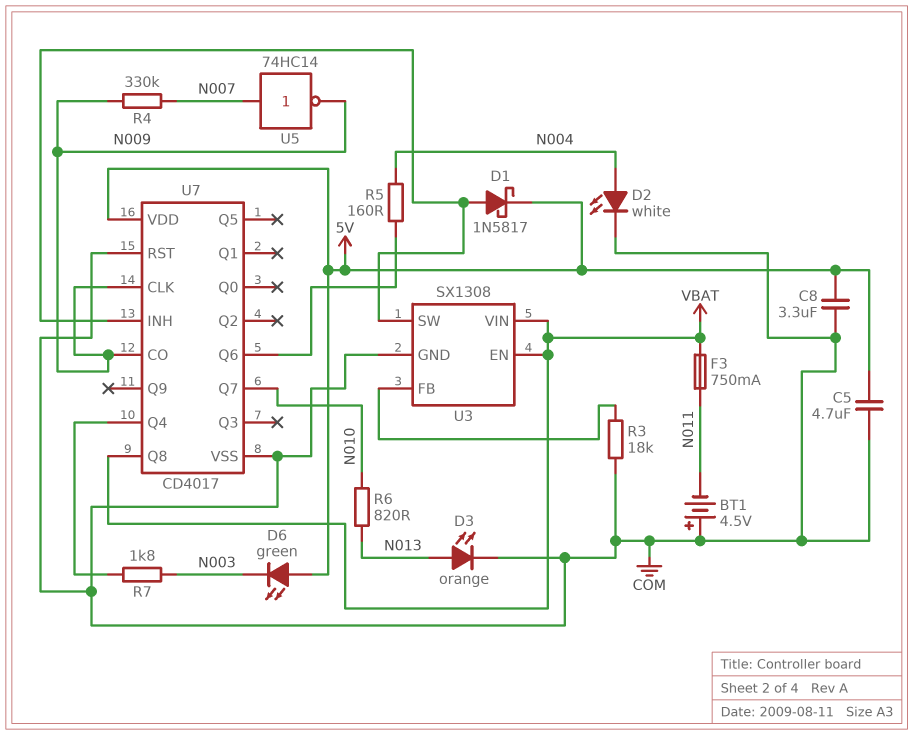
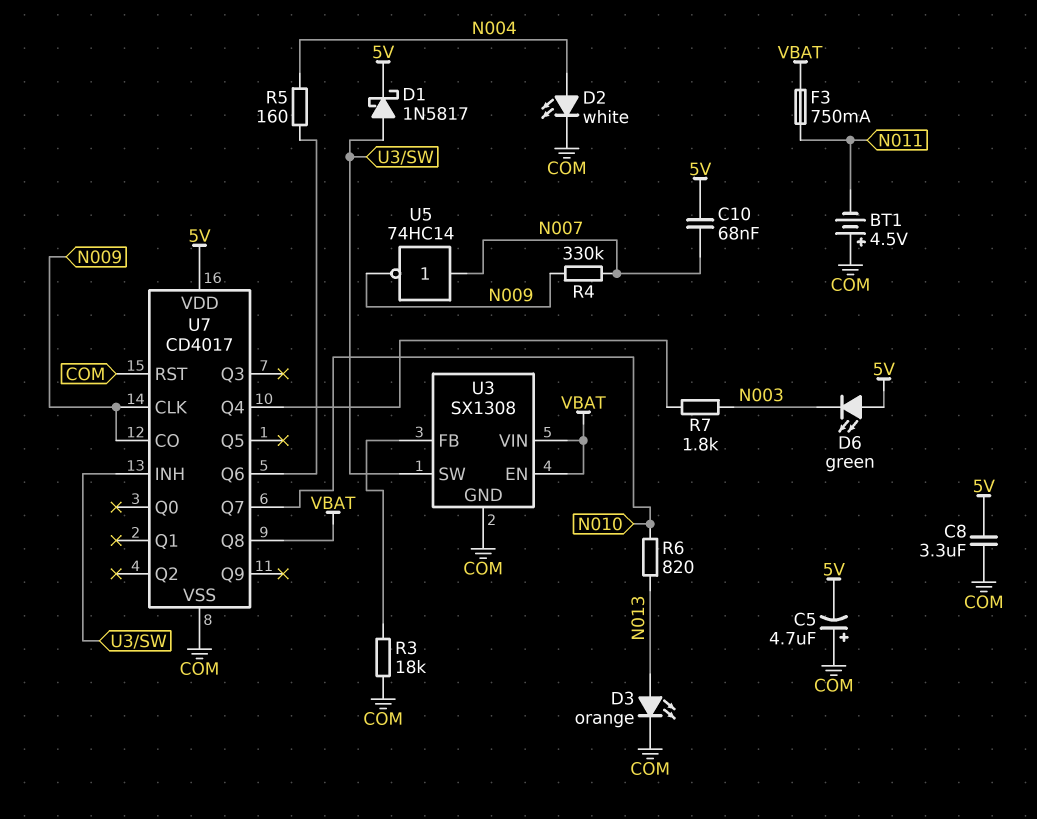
C5: 4.7uF (5V, COM) -> 4.7uF (plus COM, minus 5V)
C10: none -> 68nF (5V, N007)

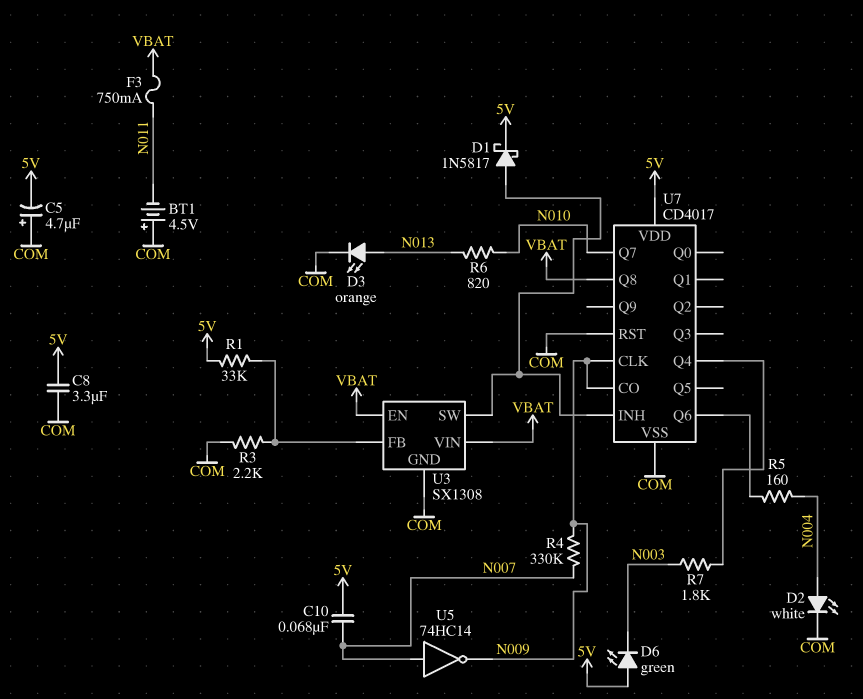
R1: none -> 33k (5V, U3/FB)
R3: 18k (COM, U3/FB) -> 2.2k (COM, U3/FB)

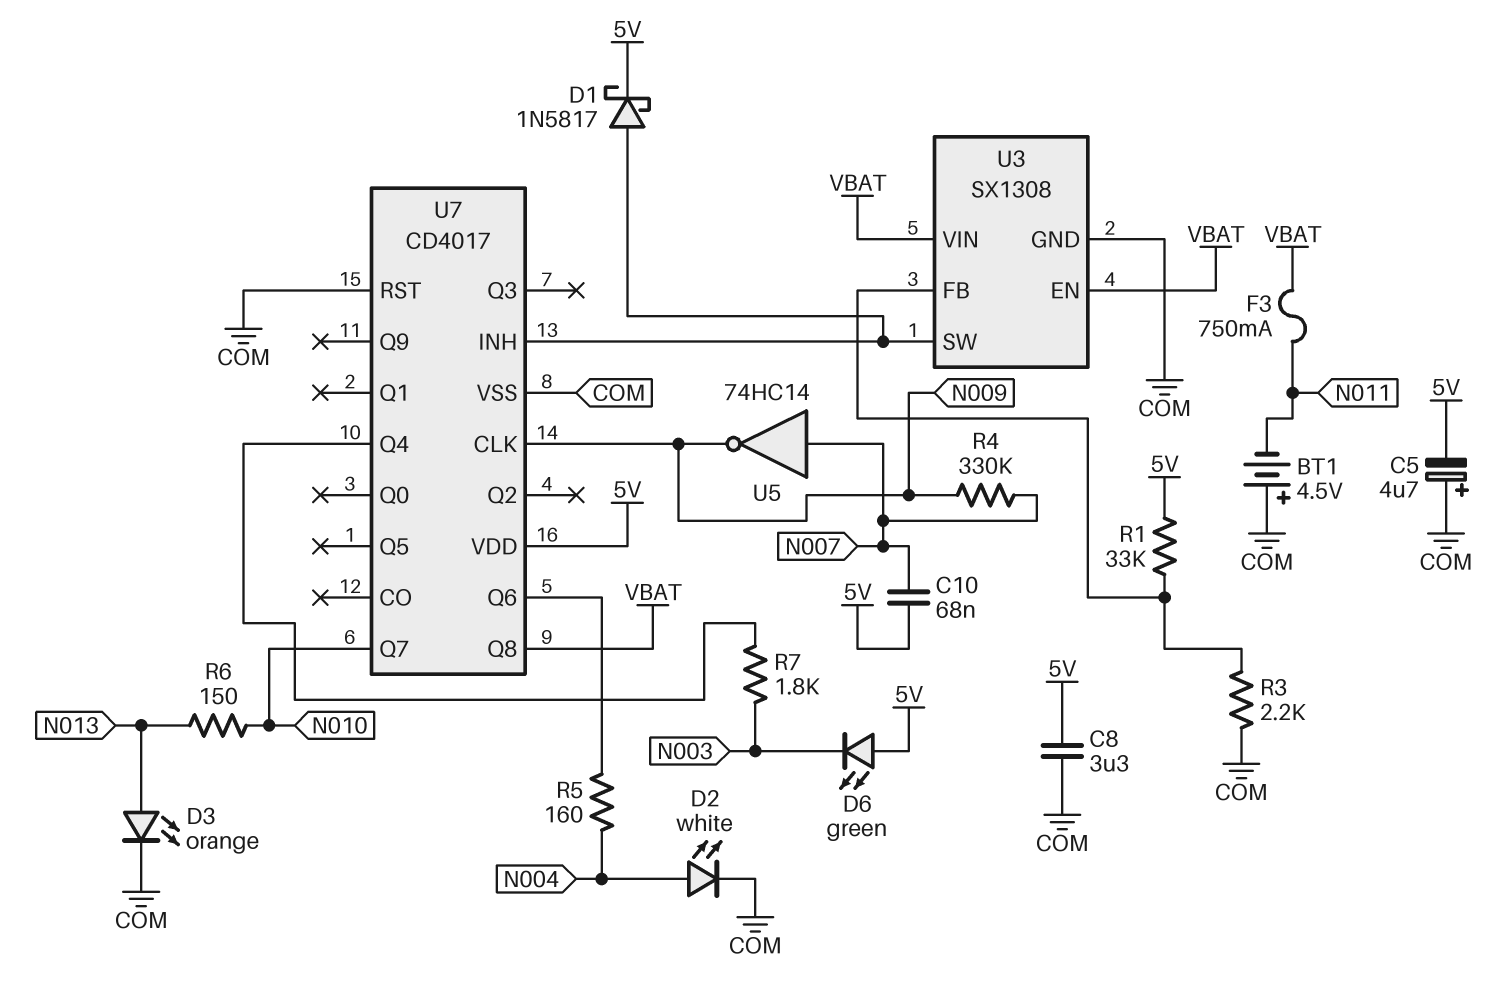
R6: 820 (N010, N013) -> 150 (N010, N013)
U7 pin CO: N009 -> none

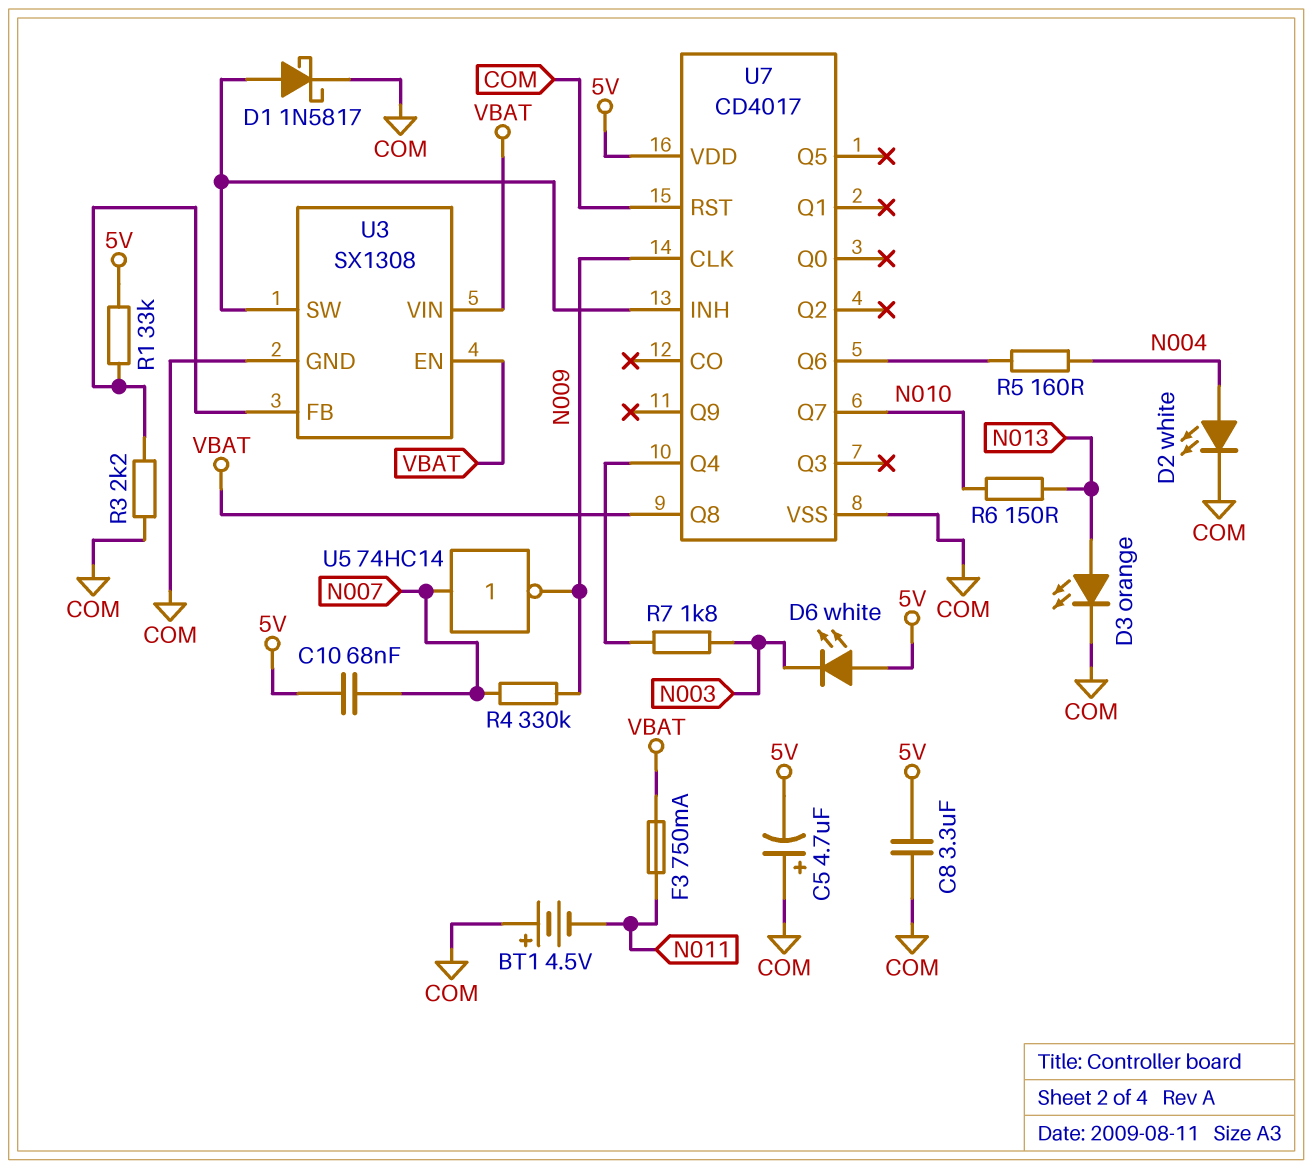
D1: schottky 1N5817 (A U3/SW, K 5V) -> schottky 1N5817 (A U3/SW, K COM)
D6: LED green (A 5V, K N003) -> LED white (A 5V, K N003)

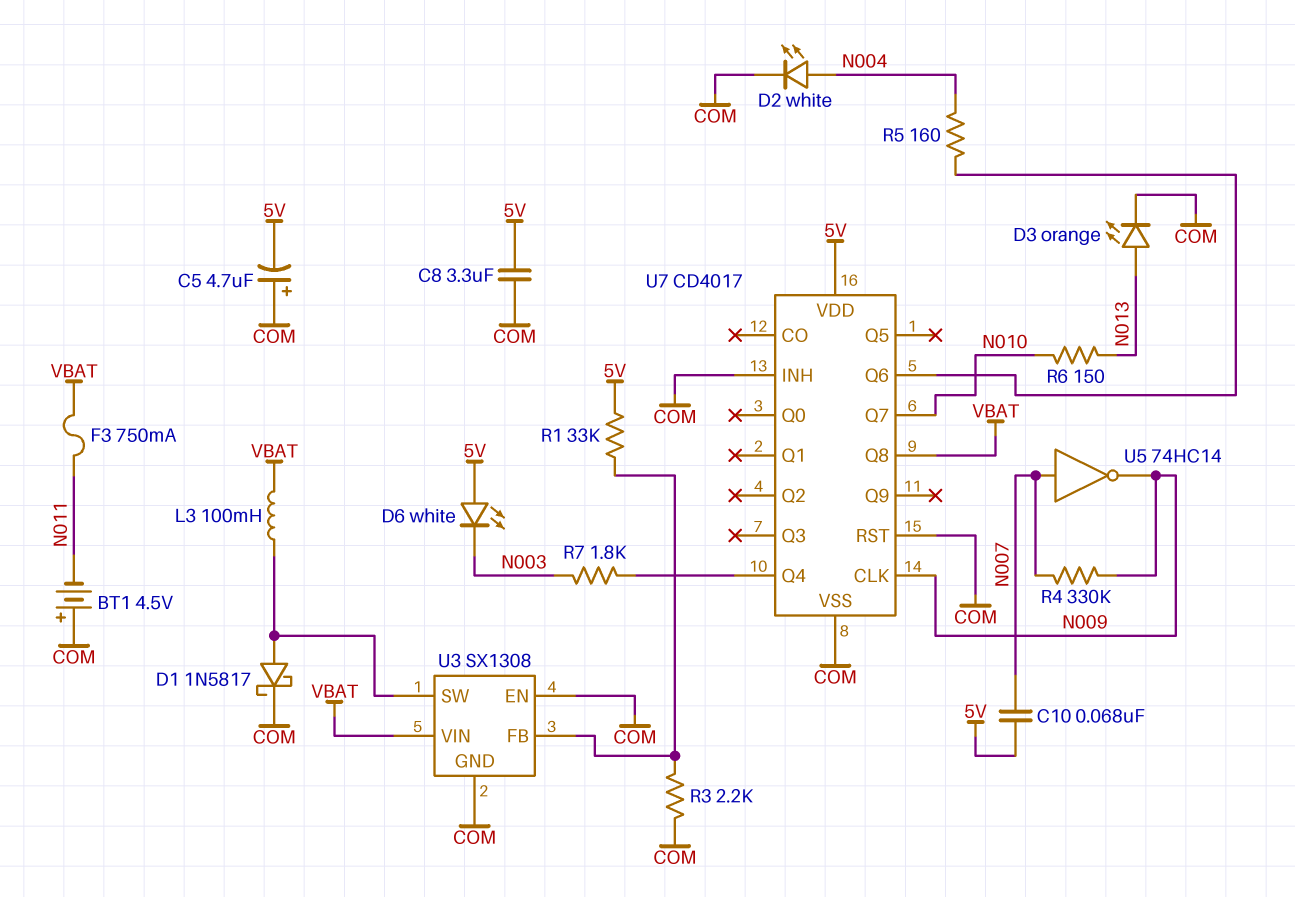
L3: none -> 100mH (U3/SW, VBAT)
U3 pin EN: VBAT -> COM
U7 pin INH: U3/SW -> COM

